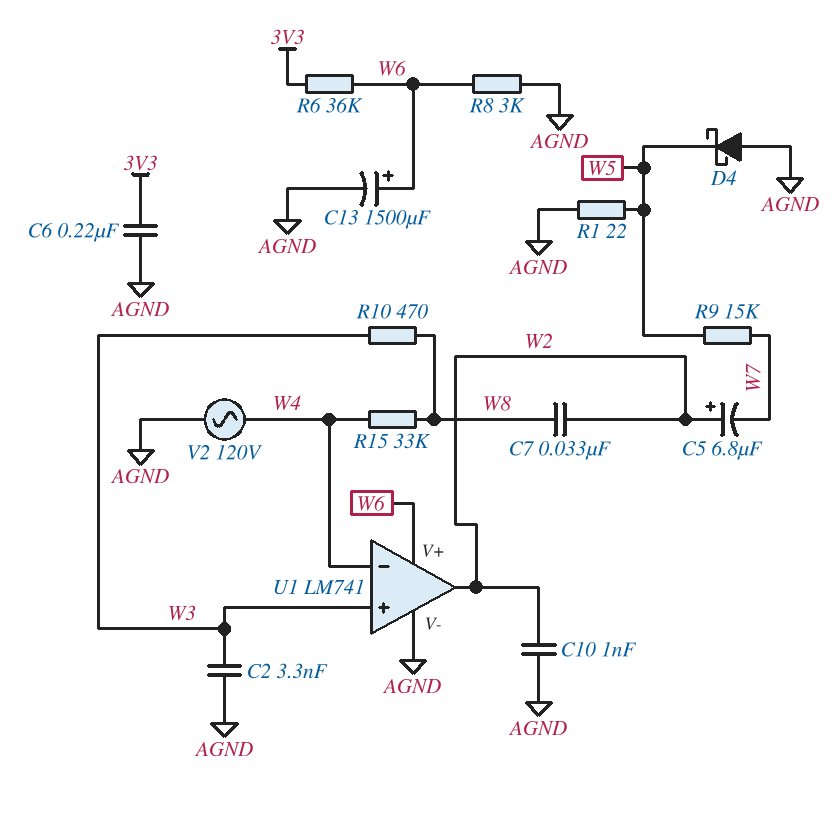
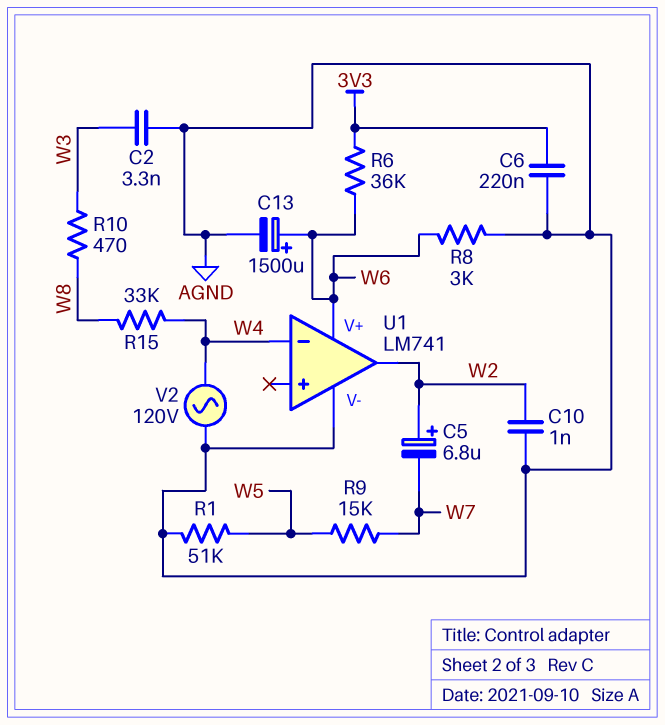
C7: 33nF (W2, W8) -> none
D4: schottky (A AGND, K W5) -> none
R1: 22 (AGND, W5) -> 51k (AGND, W5)
U1 pin in+: W3 -> none

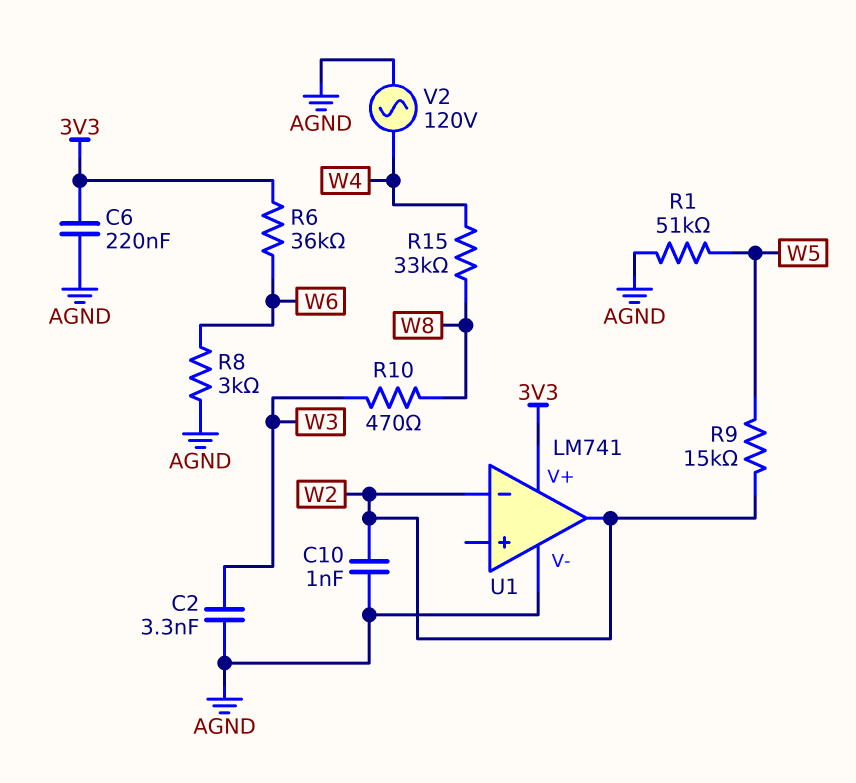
C5: 6.8uF (plus W2, minus W7) -> none
C13: 1500uF (plus W6, minus AGND) -> none
R9: 15k (W5, W7) -> 15k (W2, W5)
U1 pin V+: W6 -> 3V3
U1 pin in-: W4 -> W2

